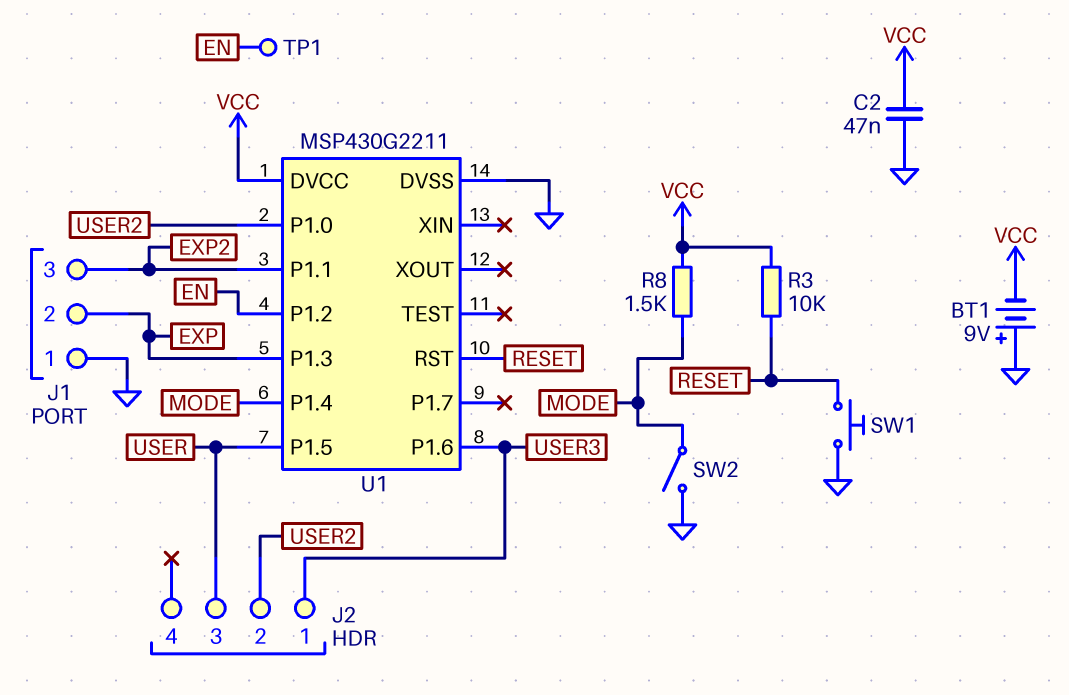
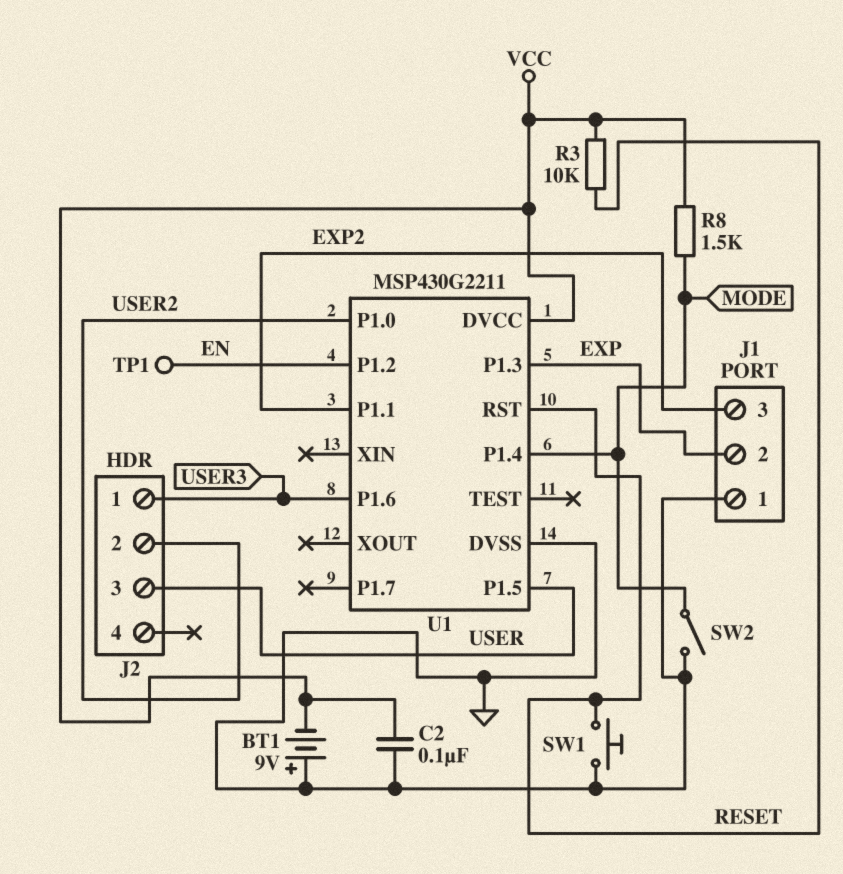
C2: 47nF (GND, VCC) -> 100nF (GND, VCC)

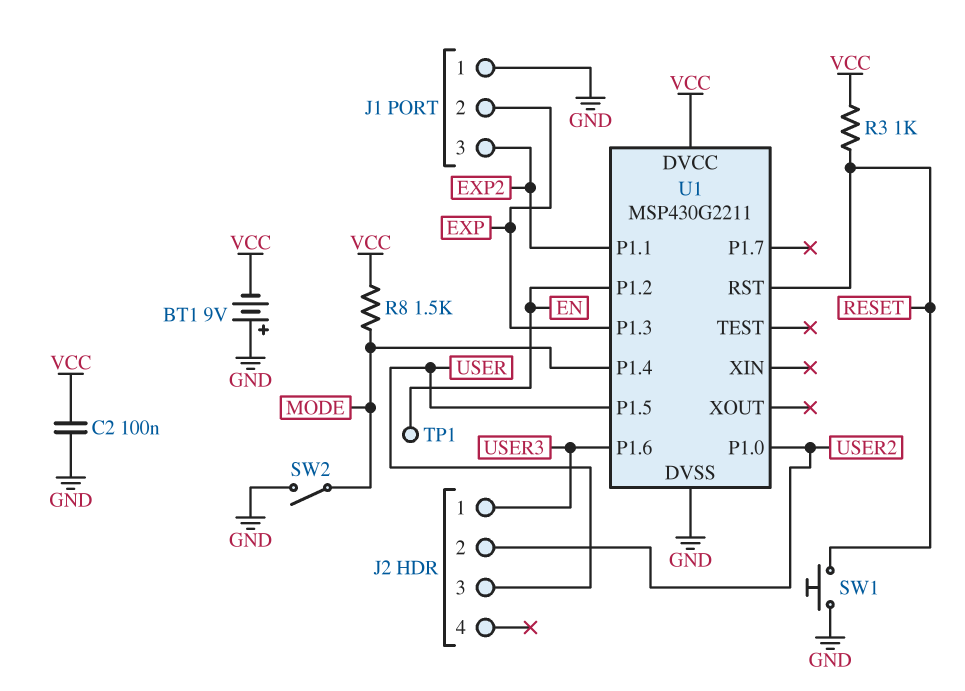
R3: 10k (RESET, VCC) -> 1k (RESET, VCC)

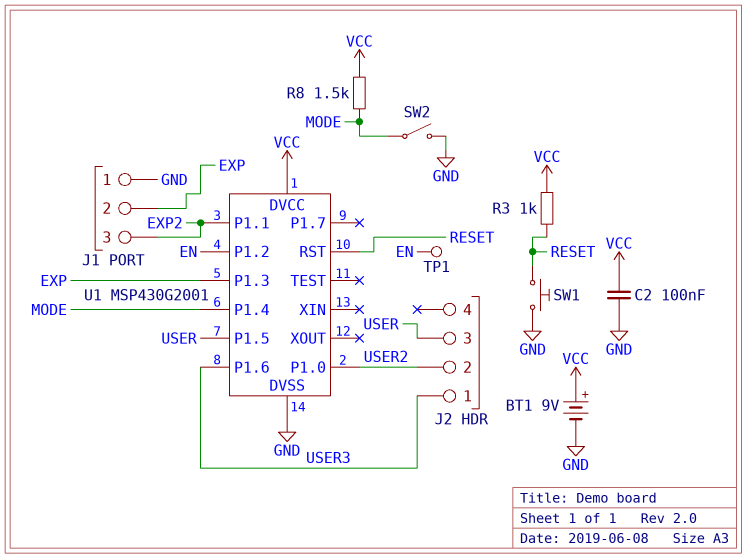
BT1: 9V (plus GND, minus VCC) -> 9V (plus VCC, minus GND)
U1: MSP430G2211 -> MSP430G2001

